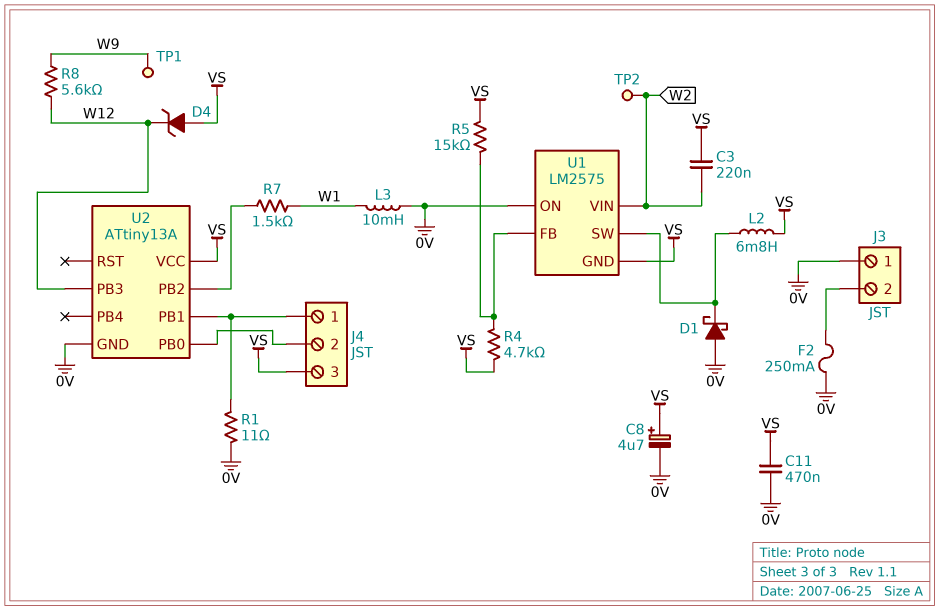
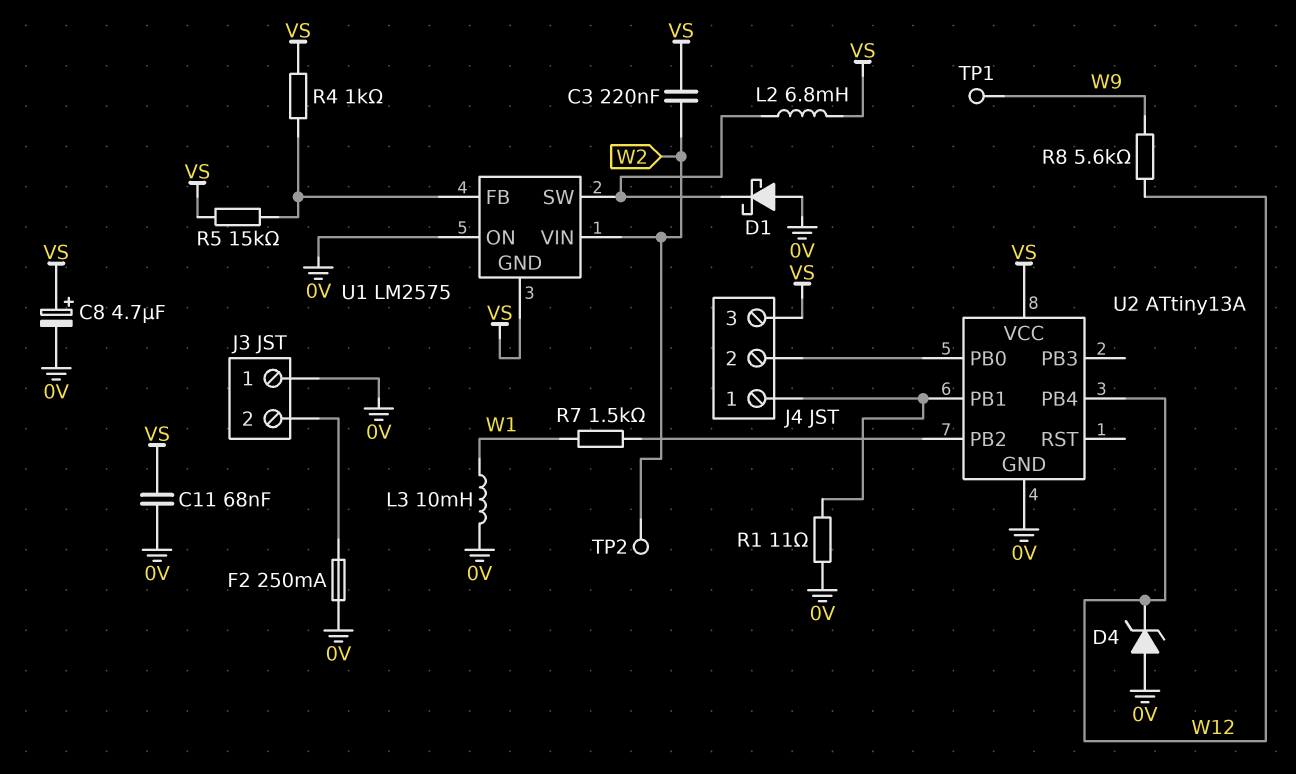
C11: 470nF (0V, VS) -> 68nF (0V, VS)
D4: zener (A VS, K W12) -> zener (A 0V, K W12)
R4: 4.7k (U1/FB, VS) -> 1k (U1/FB, VS)
U2 pin PB3: W12 -> none
U2 pin PB4: none -> W12

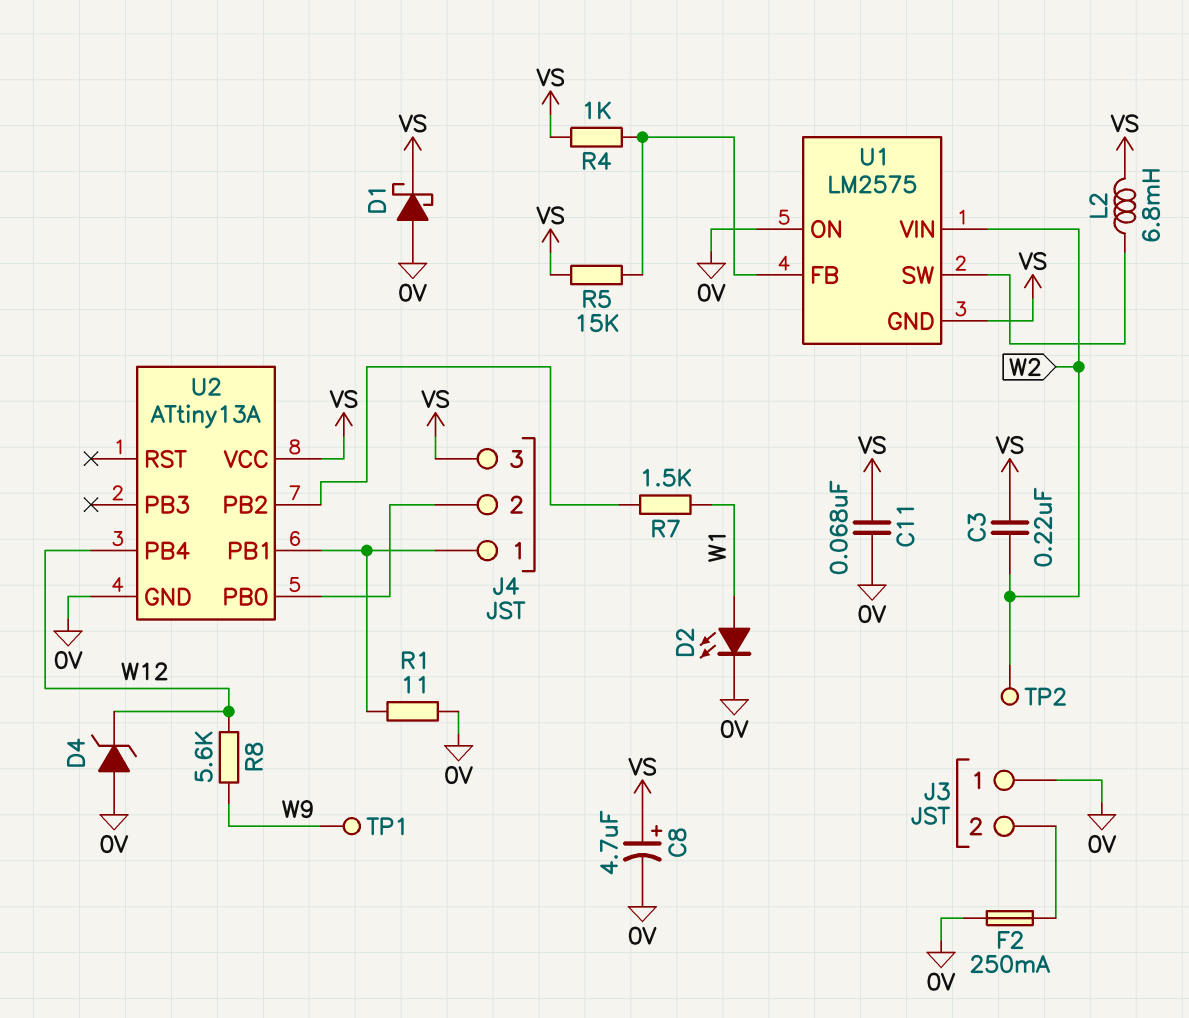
D1: schottky (A 0V, K U1/SW) -> schottky (A 0V, K VS)
D2: none -> LED (A W1, K 0V)
L3: 10mH (0V, W1) -> none

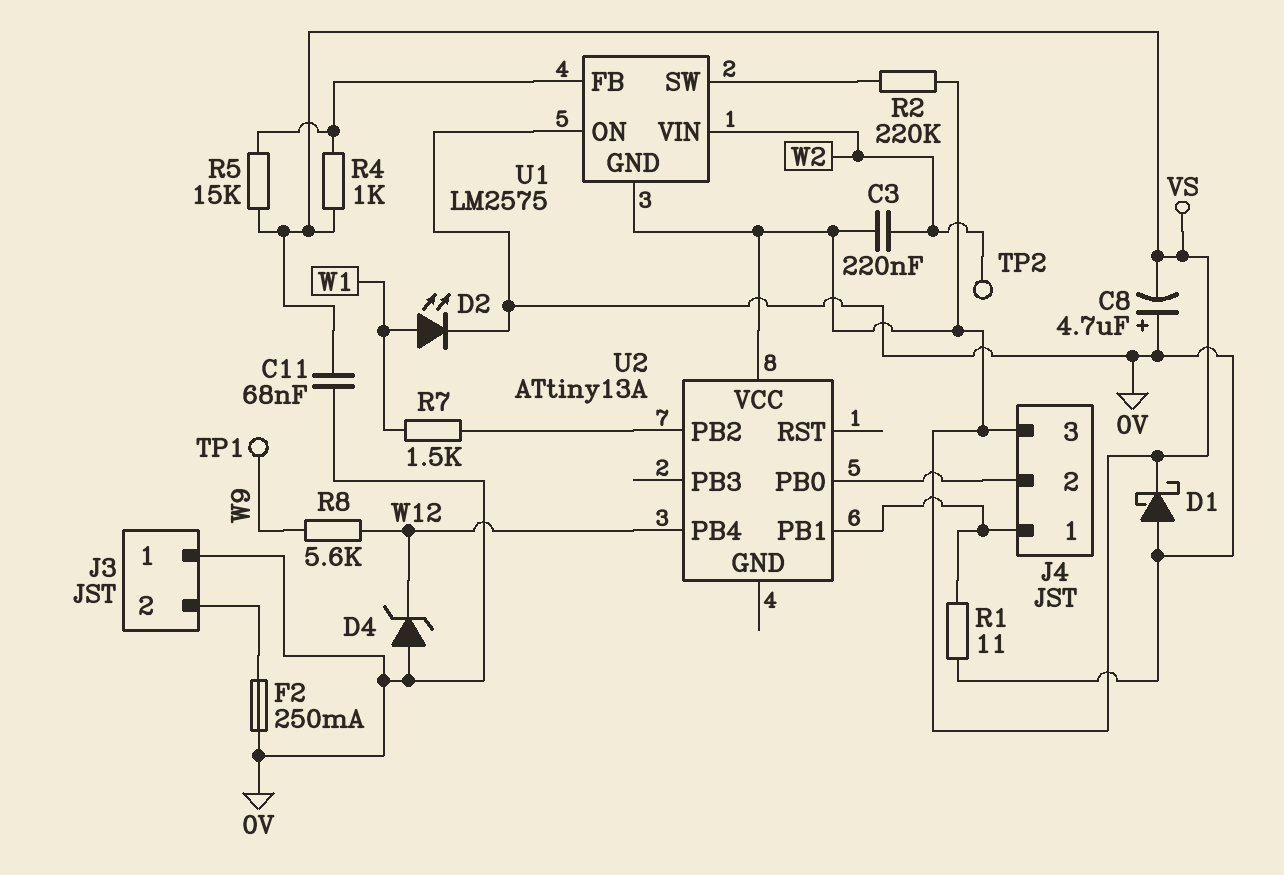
C8: 4.7uF (plus VS, minus 0V) -> 4.7uF (plus 0V, minus VS)
L2: 6.8mH (U1/SW, VS) -> none
R2: none -> 220k (U1/SW, VS)
U2 pin GND: 0V -> none

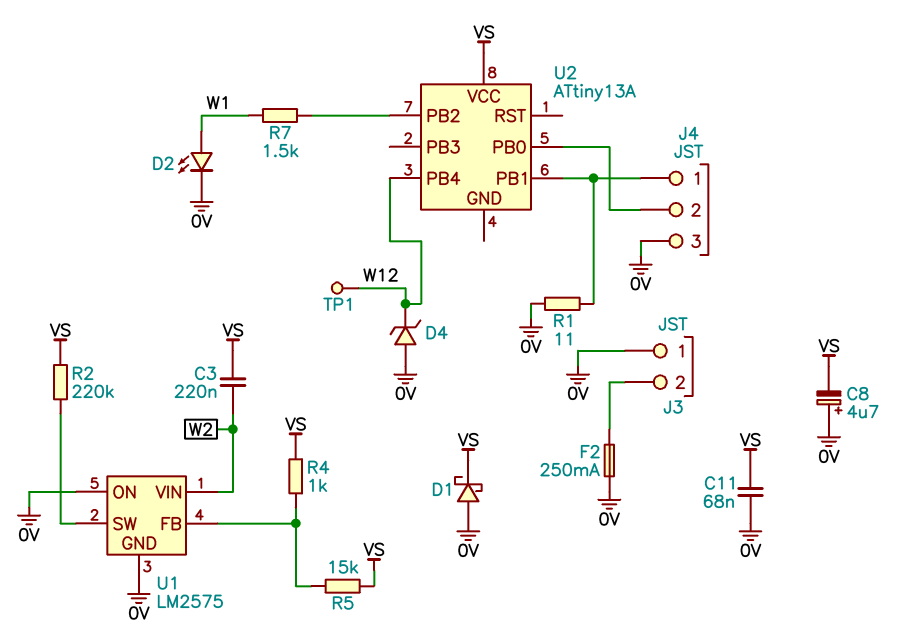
J4 pin 3: VS -> 0V
R8: 5.6k (W9, W12) -> none
TP1: test point (W9) -> test point (W12)
TP2: test point (W2) -> none
U1 pin GND: VS -> 0V

